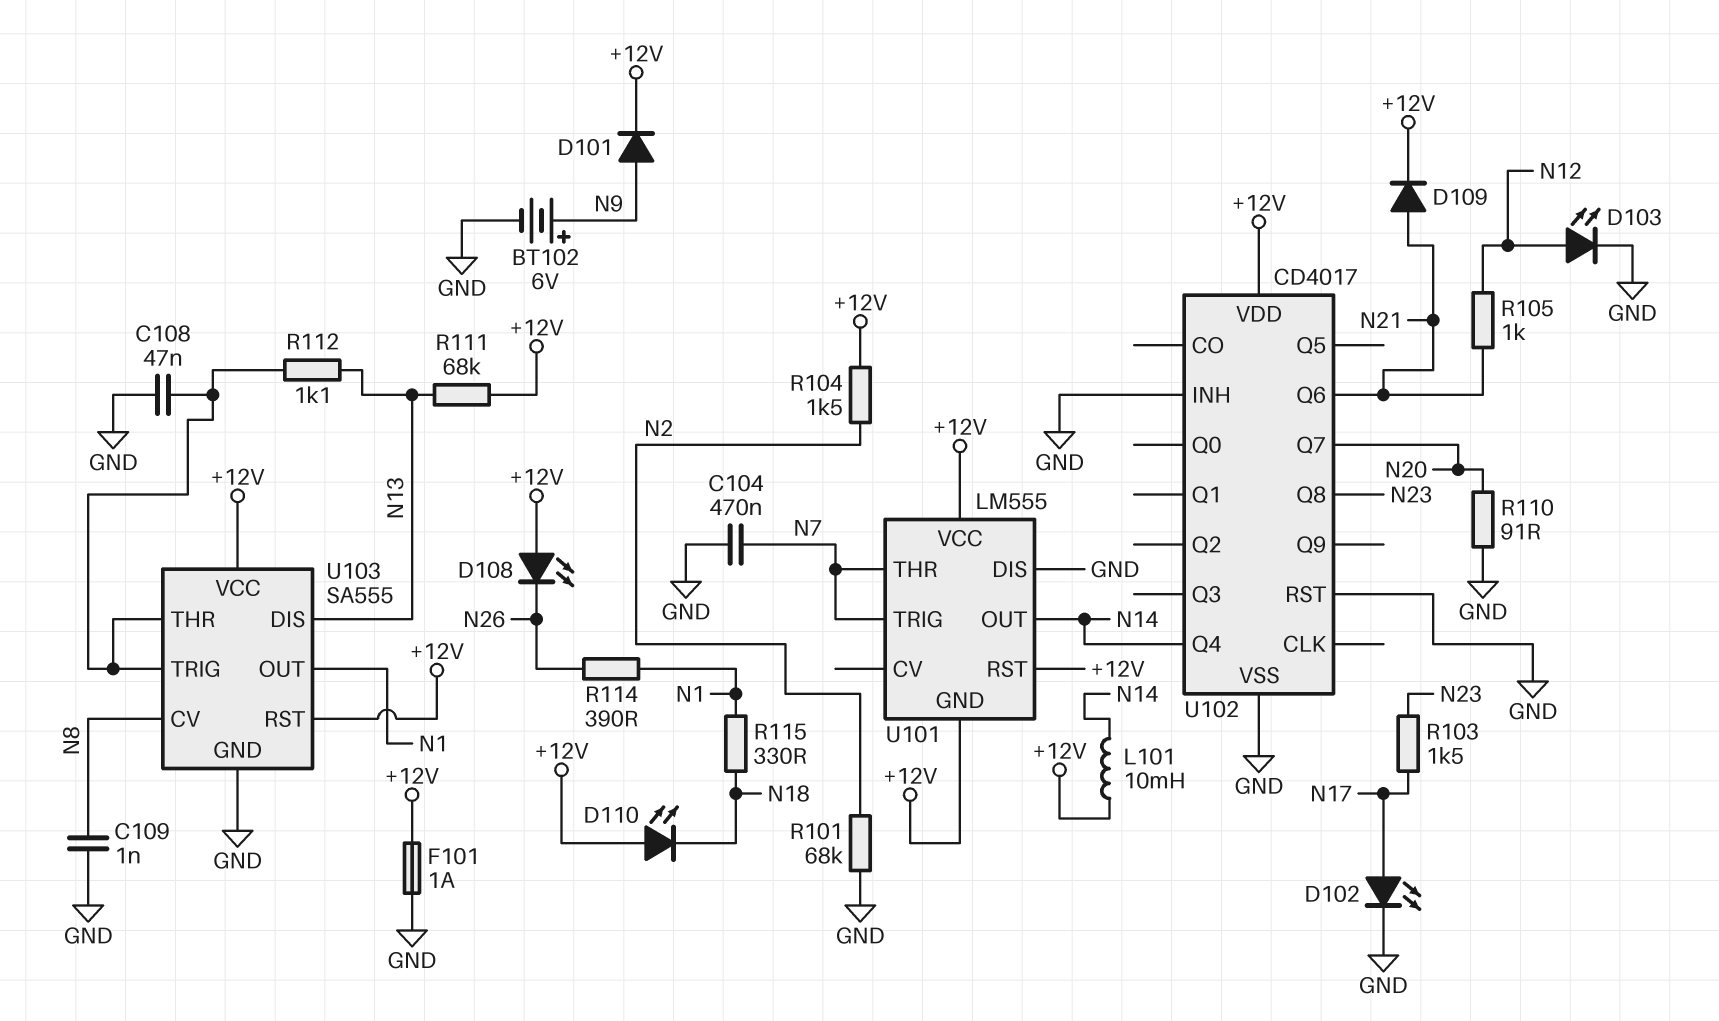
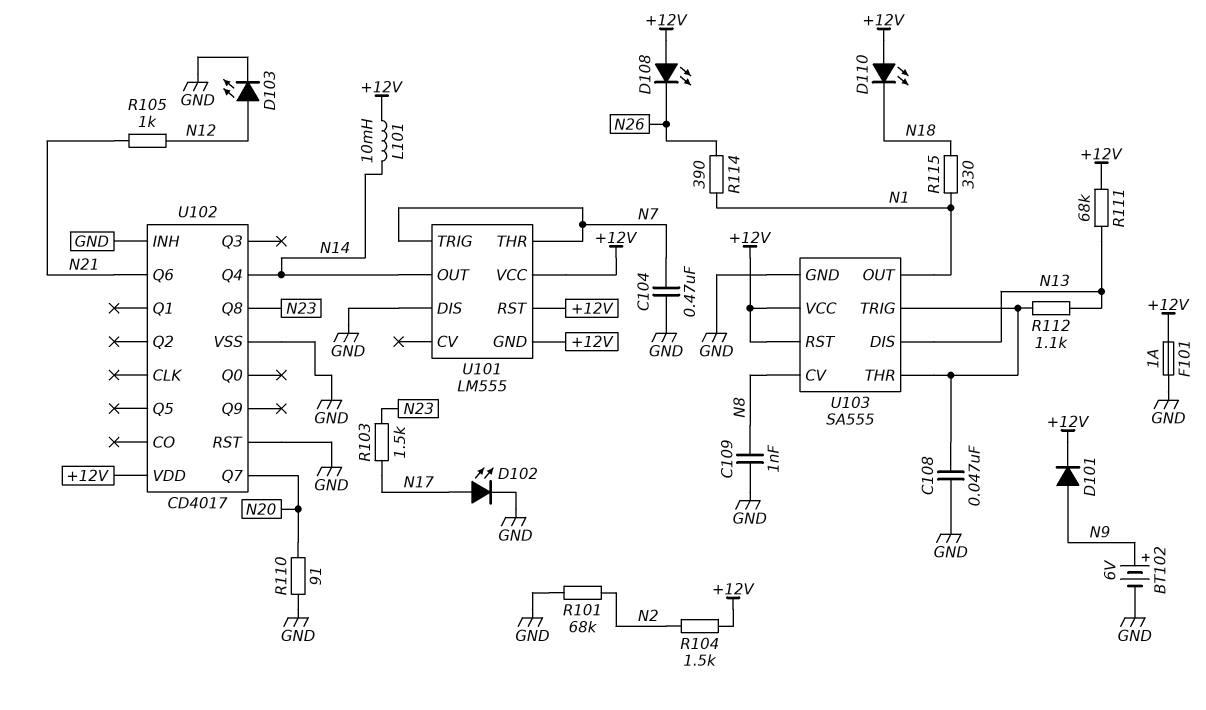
D109: diode (A N21, K +12V) -> none

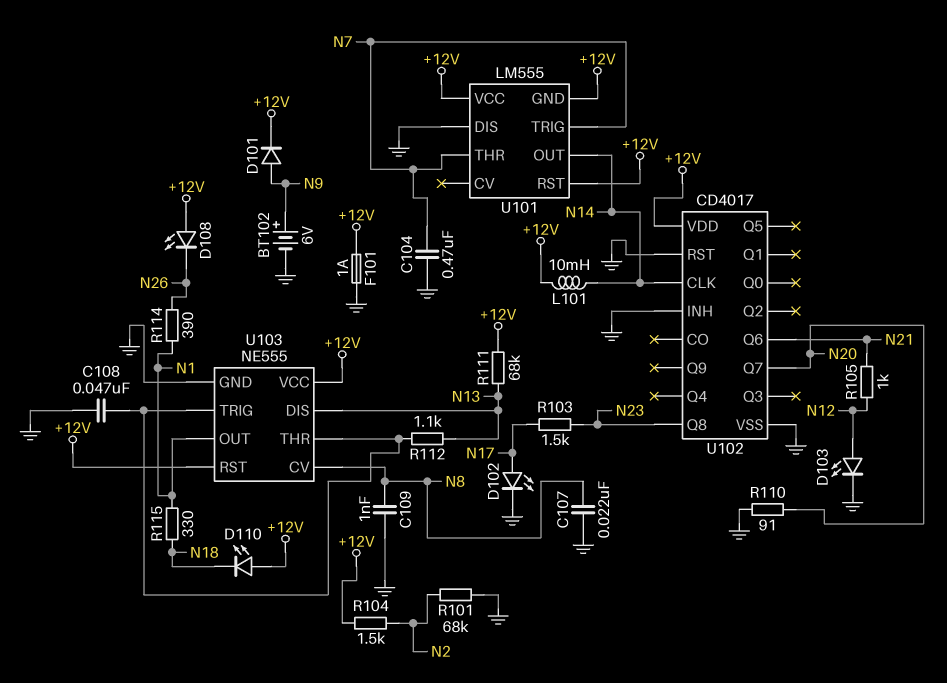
C107: none -> 22nF (GND, N8)
U102 pin CLK: none -> N14
U102 pin Q4: N14 -> none
U103: SA555 -> NE555

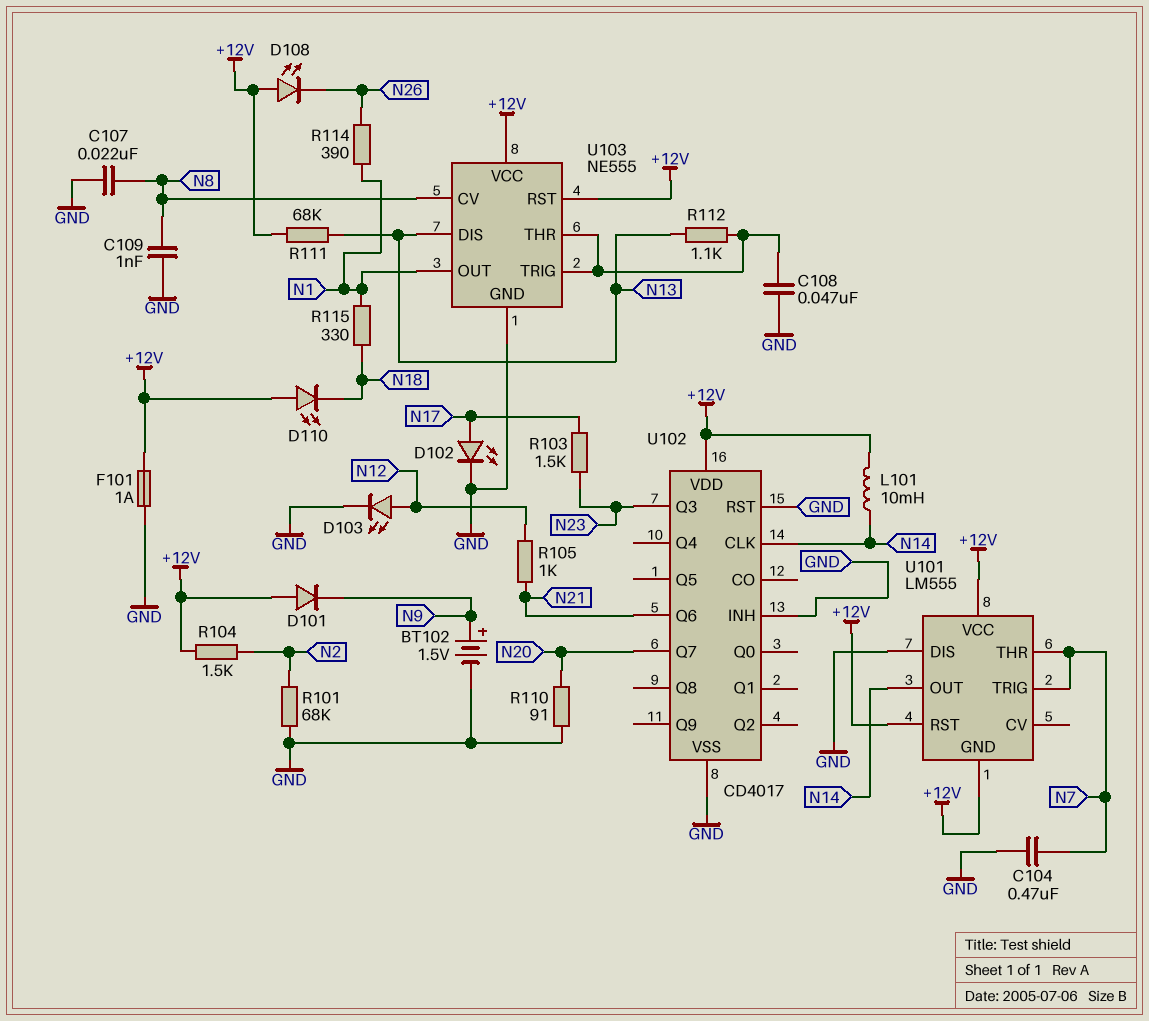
BT102: 6V (plus N9, minus GND) -> 1.5V (plus N9, minus GND)
D101: diode (A N9, K +12V) -> diode (A +12V, K N9)
U102 pin Q3: none -> N23
U102 pin Q8: N23 -> none

